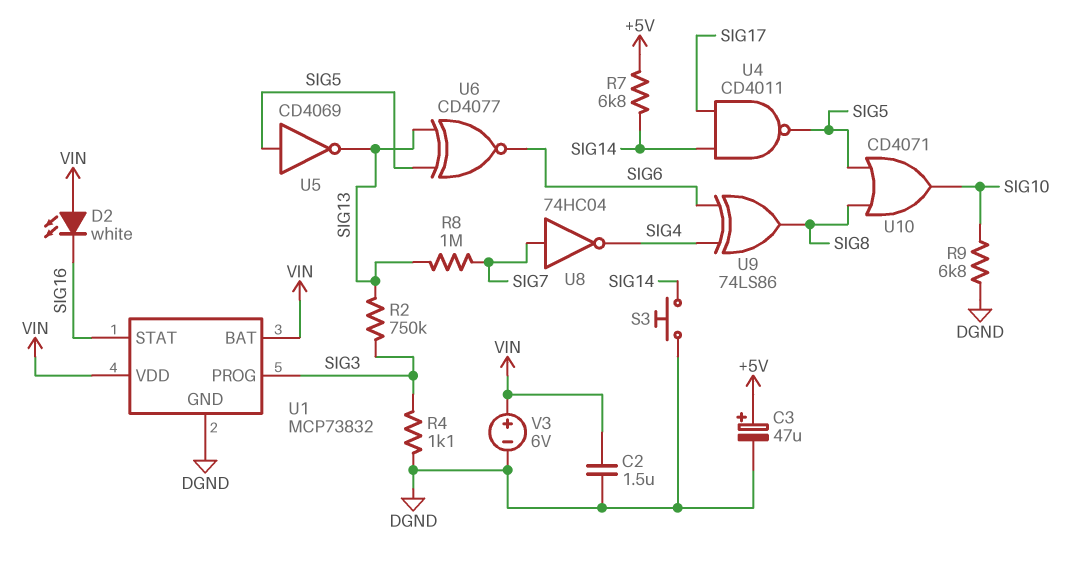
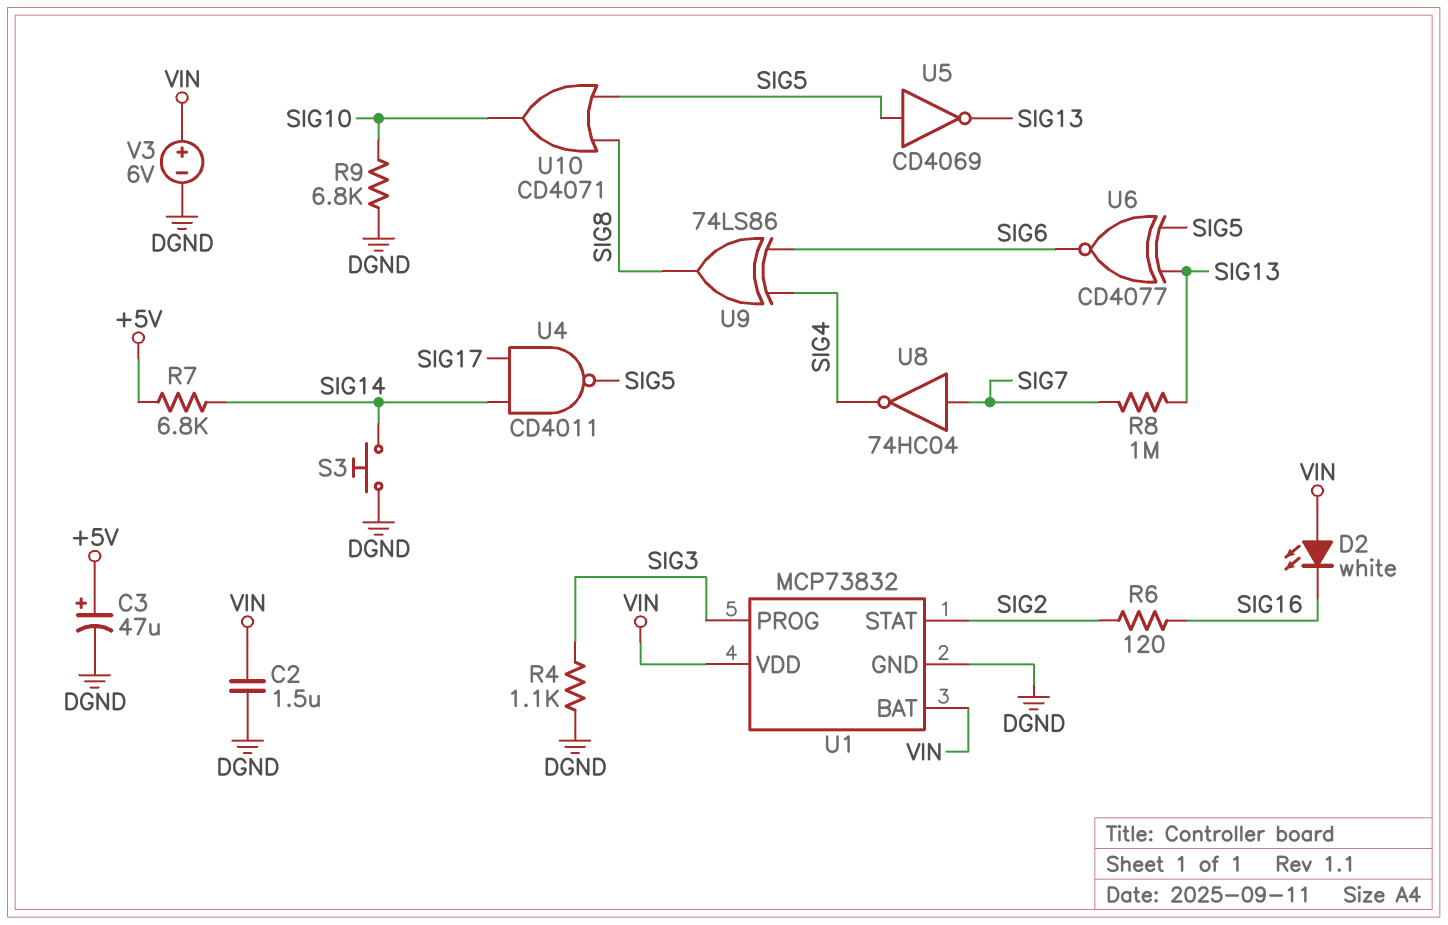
R2: 750k (SIG3, SIG13) -> none
R6: none -> 120 (SIG2, SIG16)
U1 pin STAT: SIG16 -> SIG2

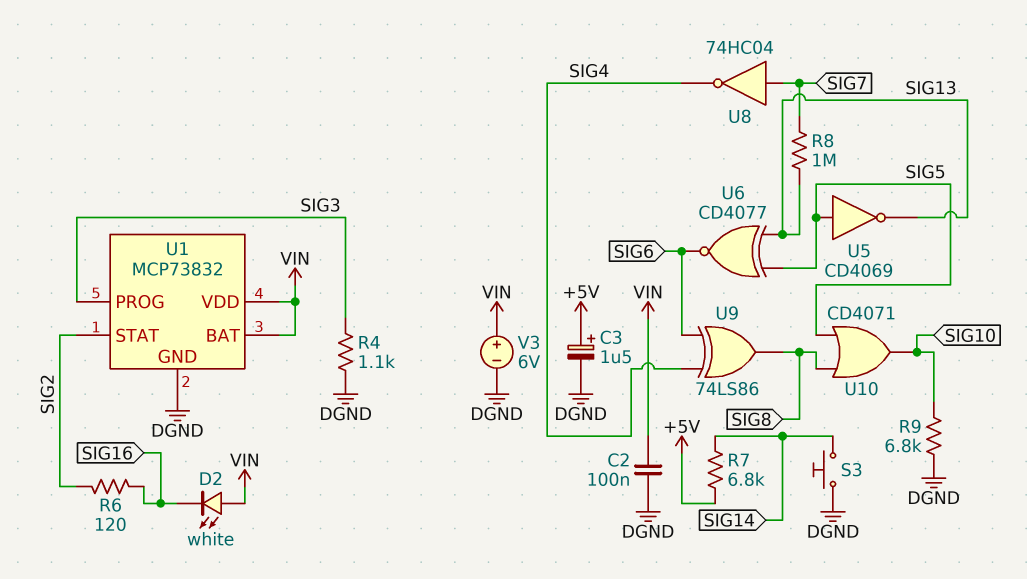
C2: 1.5uF (DGND, VIN) -> 100nF (DGND, VIN)
C3: 47uF (plus +5V, minus DGND) -> 1.5uF (plus +5V, minus DGND)
U4: NAND CD4011 (in SIG14, in SIG17, out SIG5) -> none

